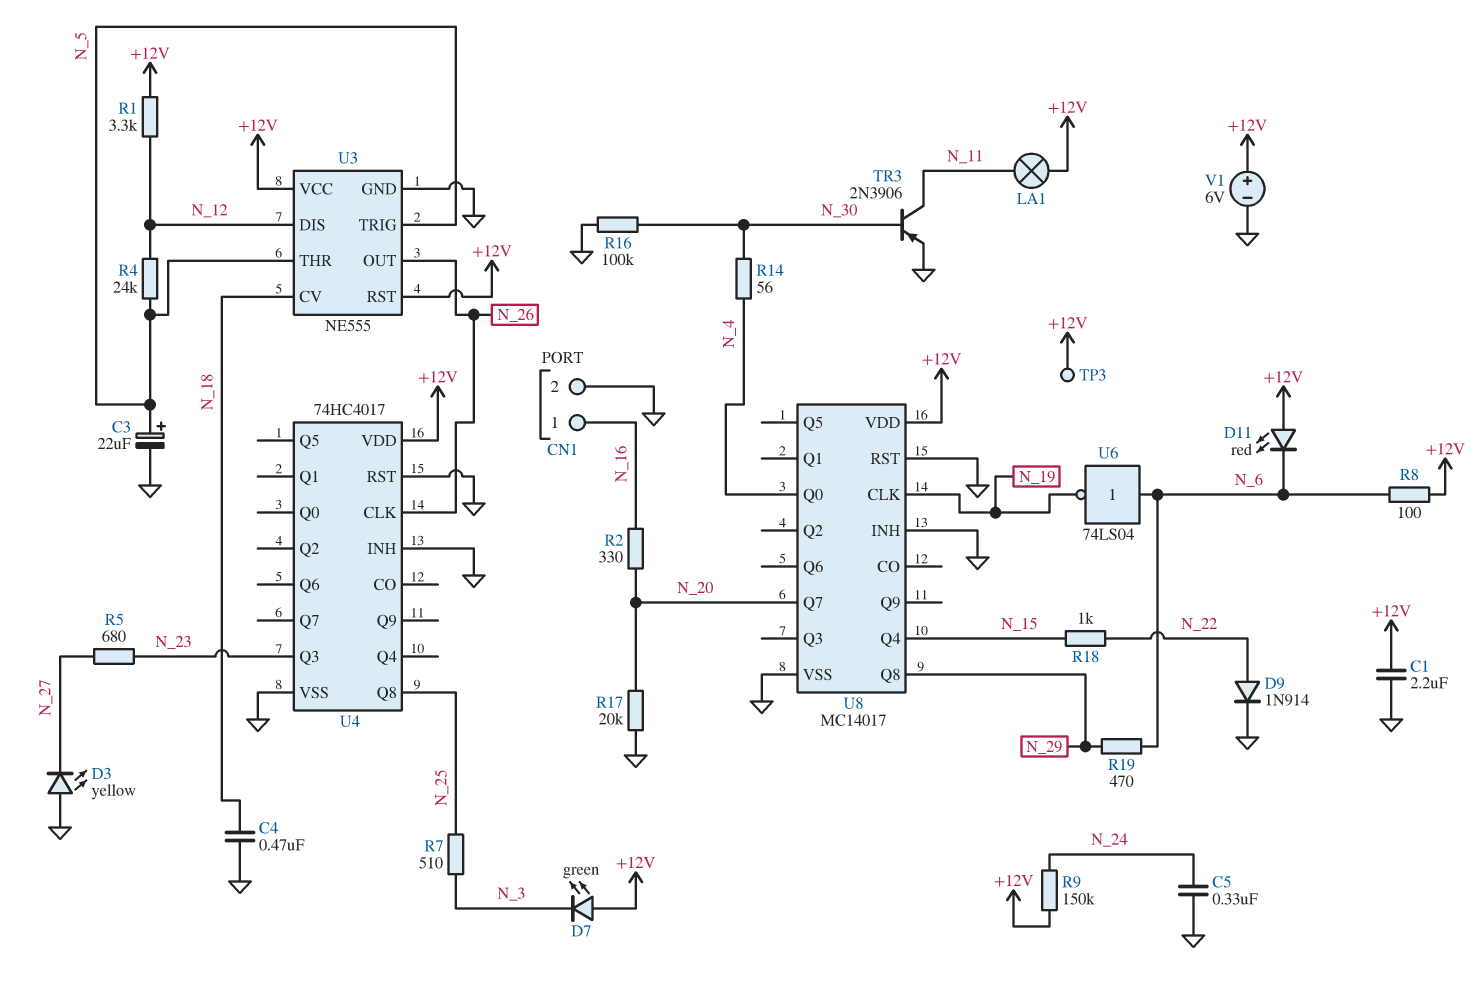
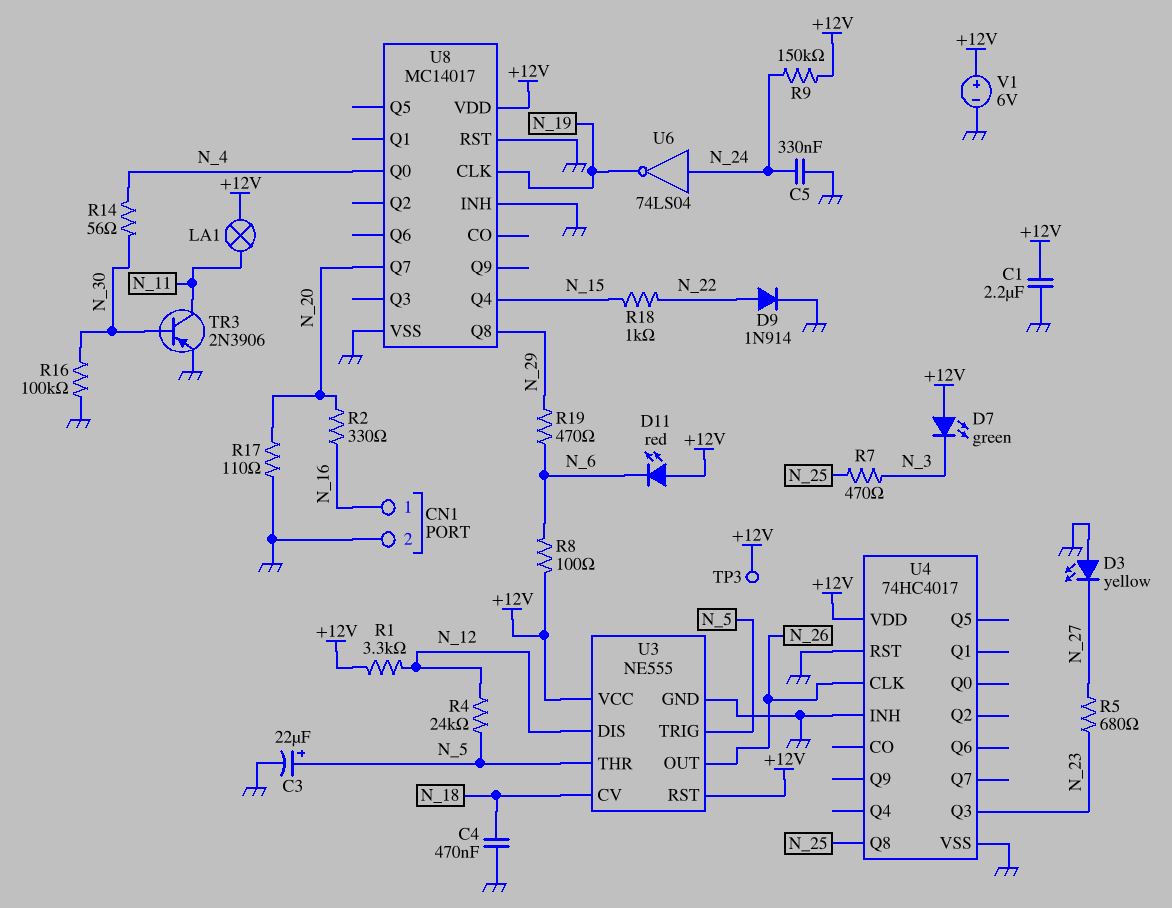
R7: 510 (N_3, N_25) -> 470 (N_3, N_25)
R17: 20k (GND, N_20) -> 110 (GND, N_20)
U6: NOT 74LS04 (in N_6, out N_19) -> NOT 74LS04 (in N_24, out N_19)

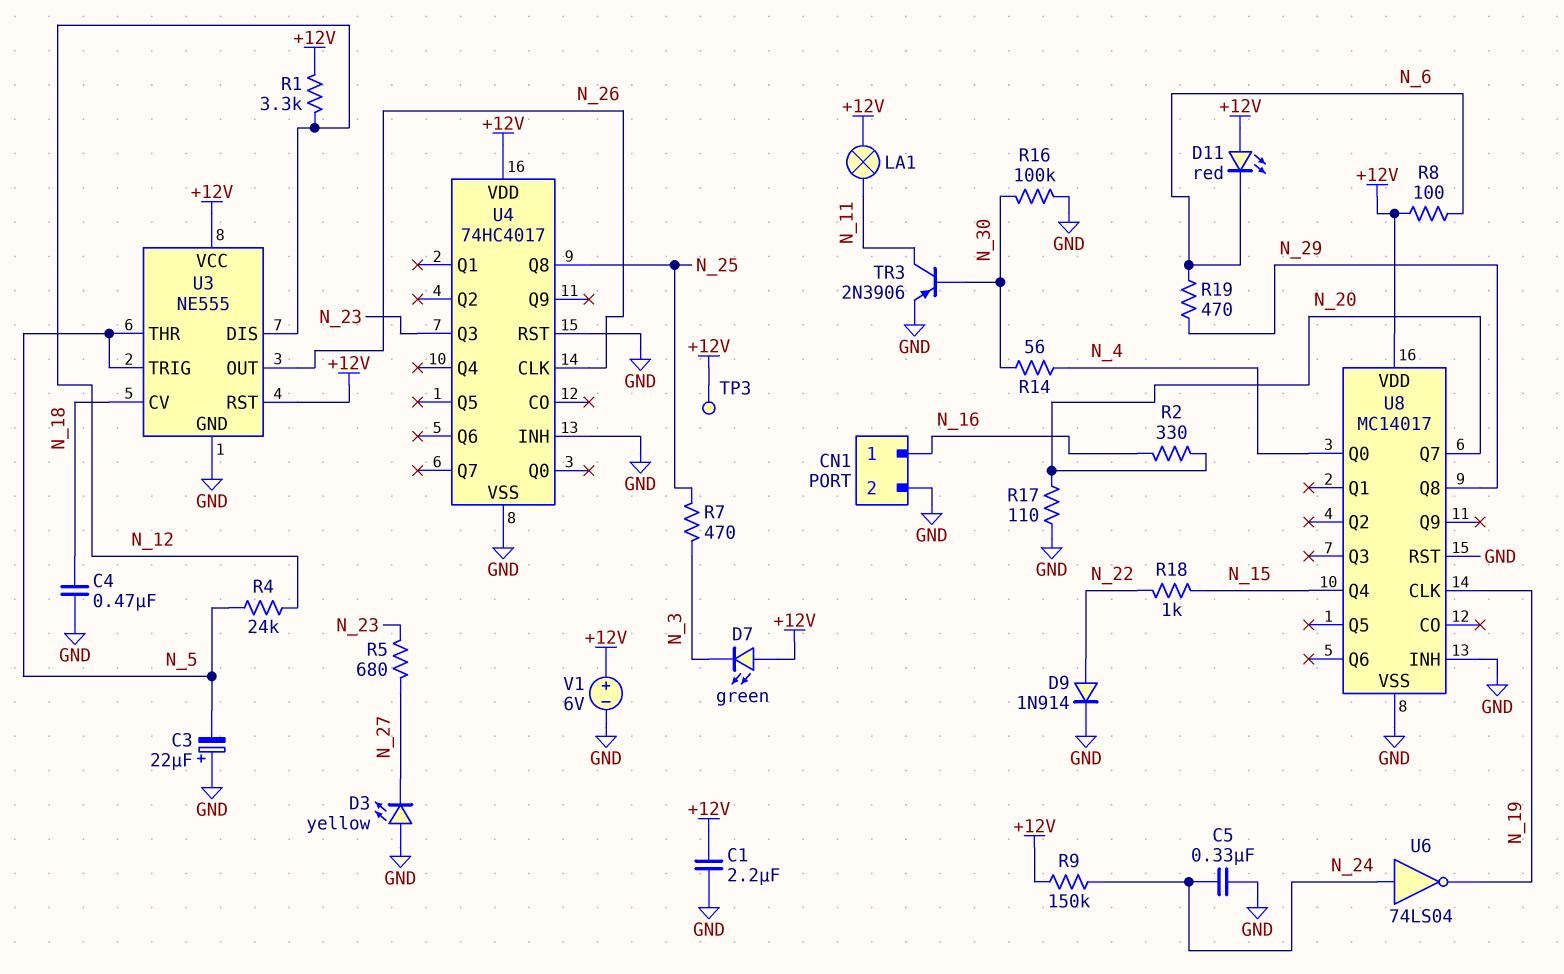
C3: 22uF (plus N_5, minus GND) -> 22uF (plus GND, minus N_5)

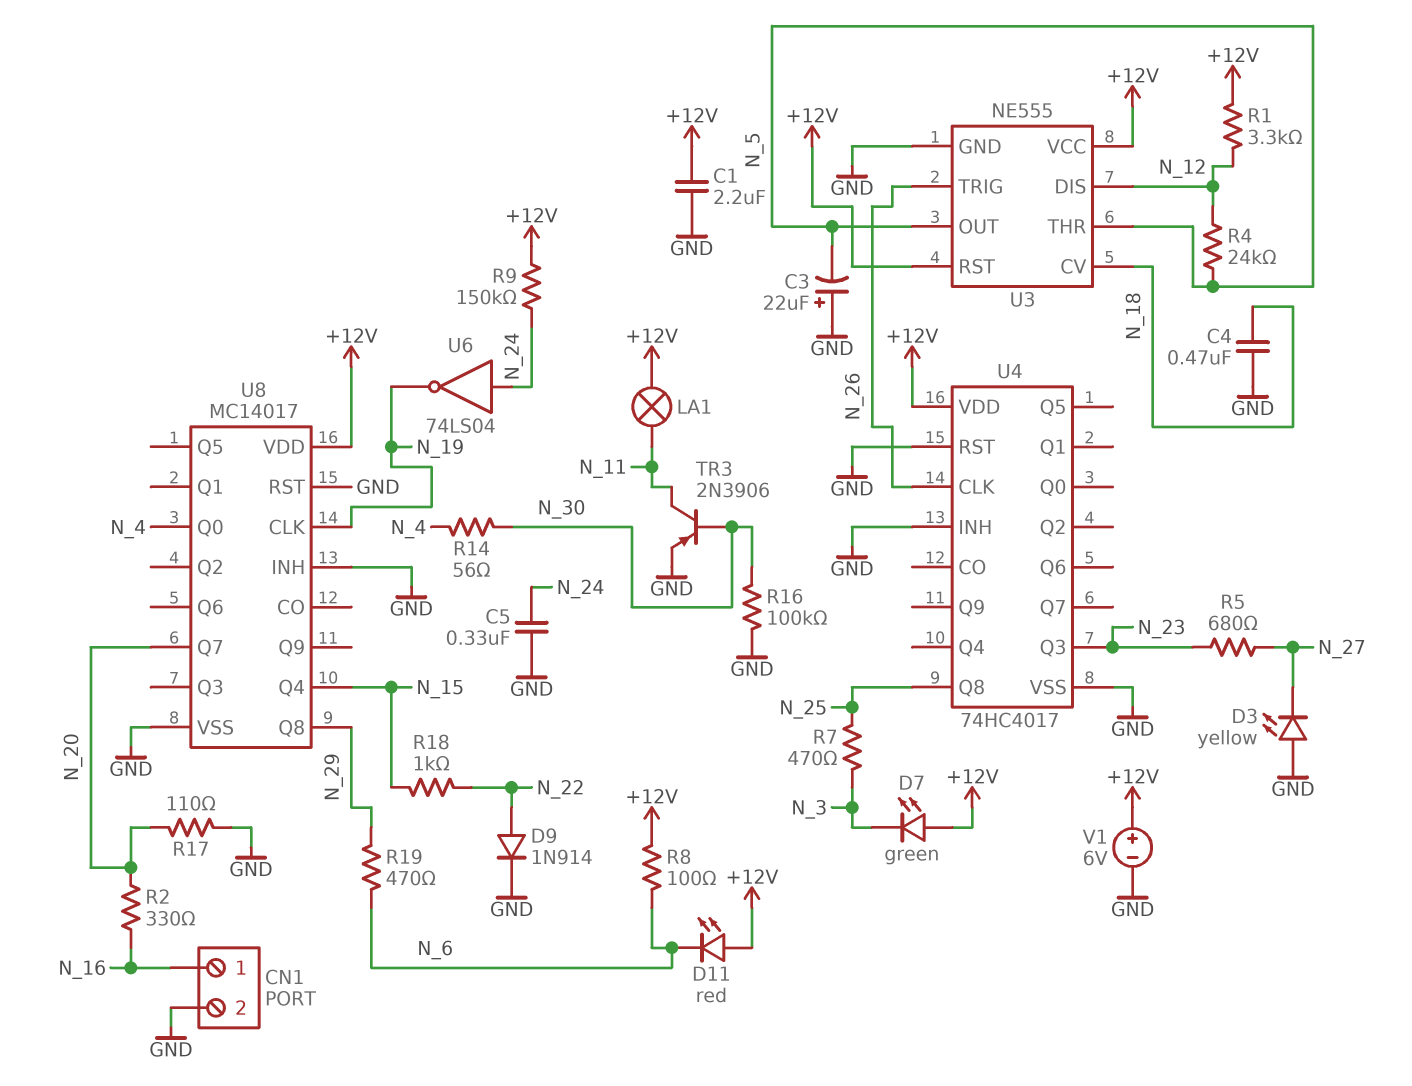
TP3: test point (+12V) -> none
U3 pin OUT: N_26 -> N_5
U3 pin TRIG: N_5 -> N_26

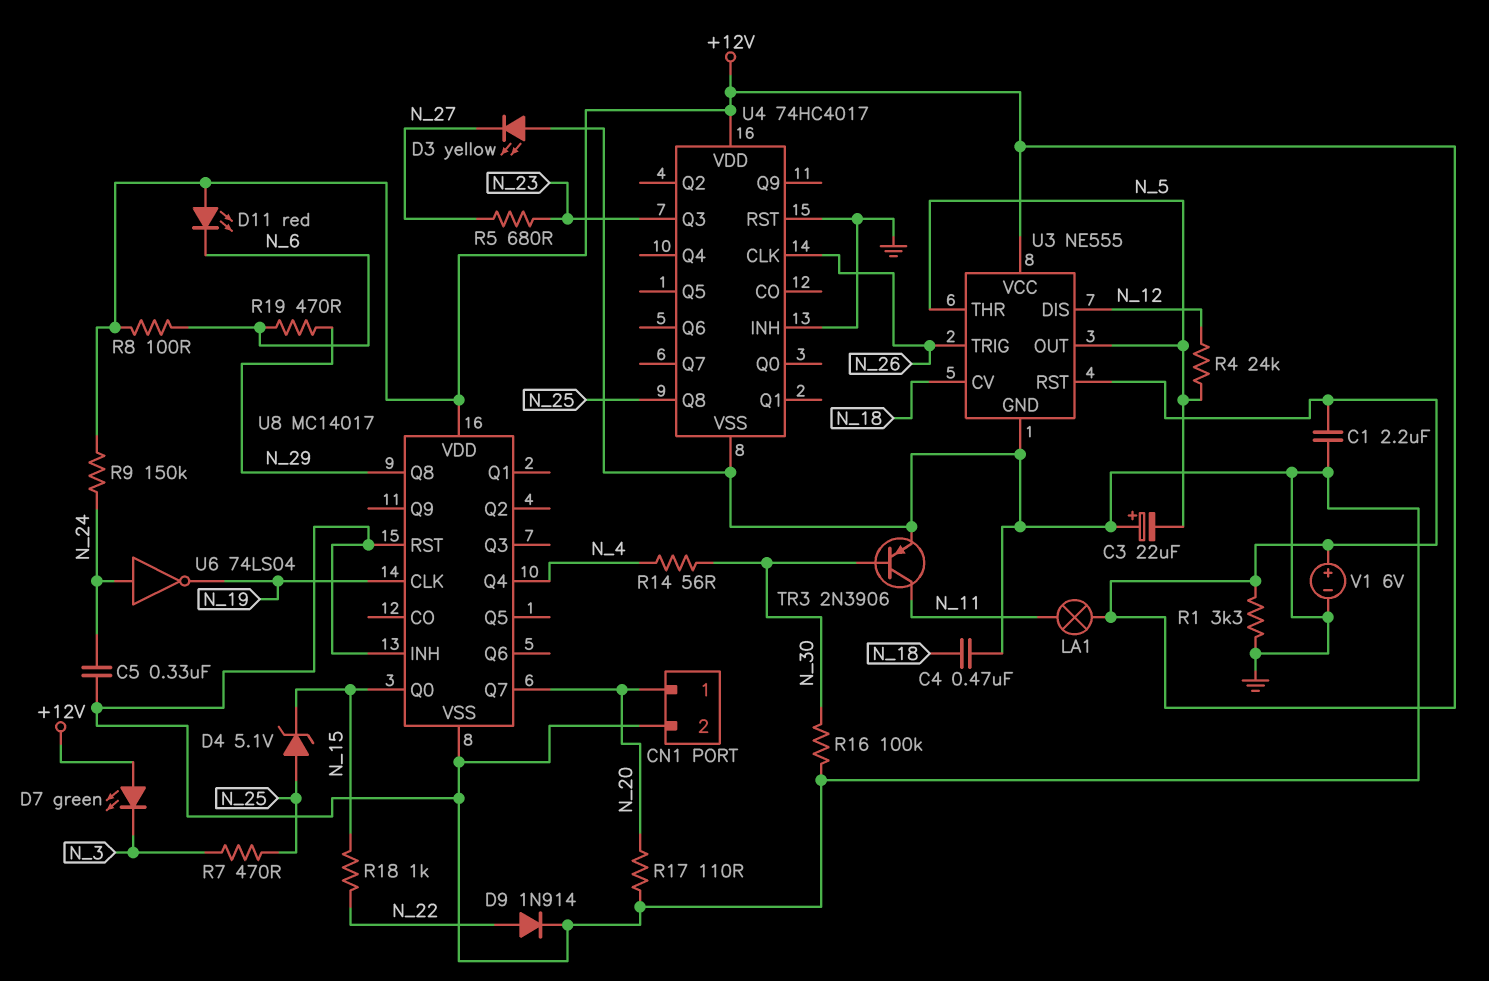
CN1 pin 1: N_16 -> N_20
D4: none -> zener 5.1V (A N_25, K N_15)
R1: 3.3k (+12V, N_12) -> 3.3k (+12V, GND)
R2: 330 (N_16, N_20) -> none
U8 pin Q0: N_4 -> N_15
U8 pin Q4: N_15 -> N_4

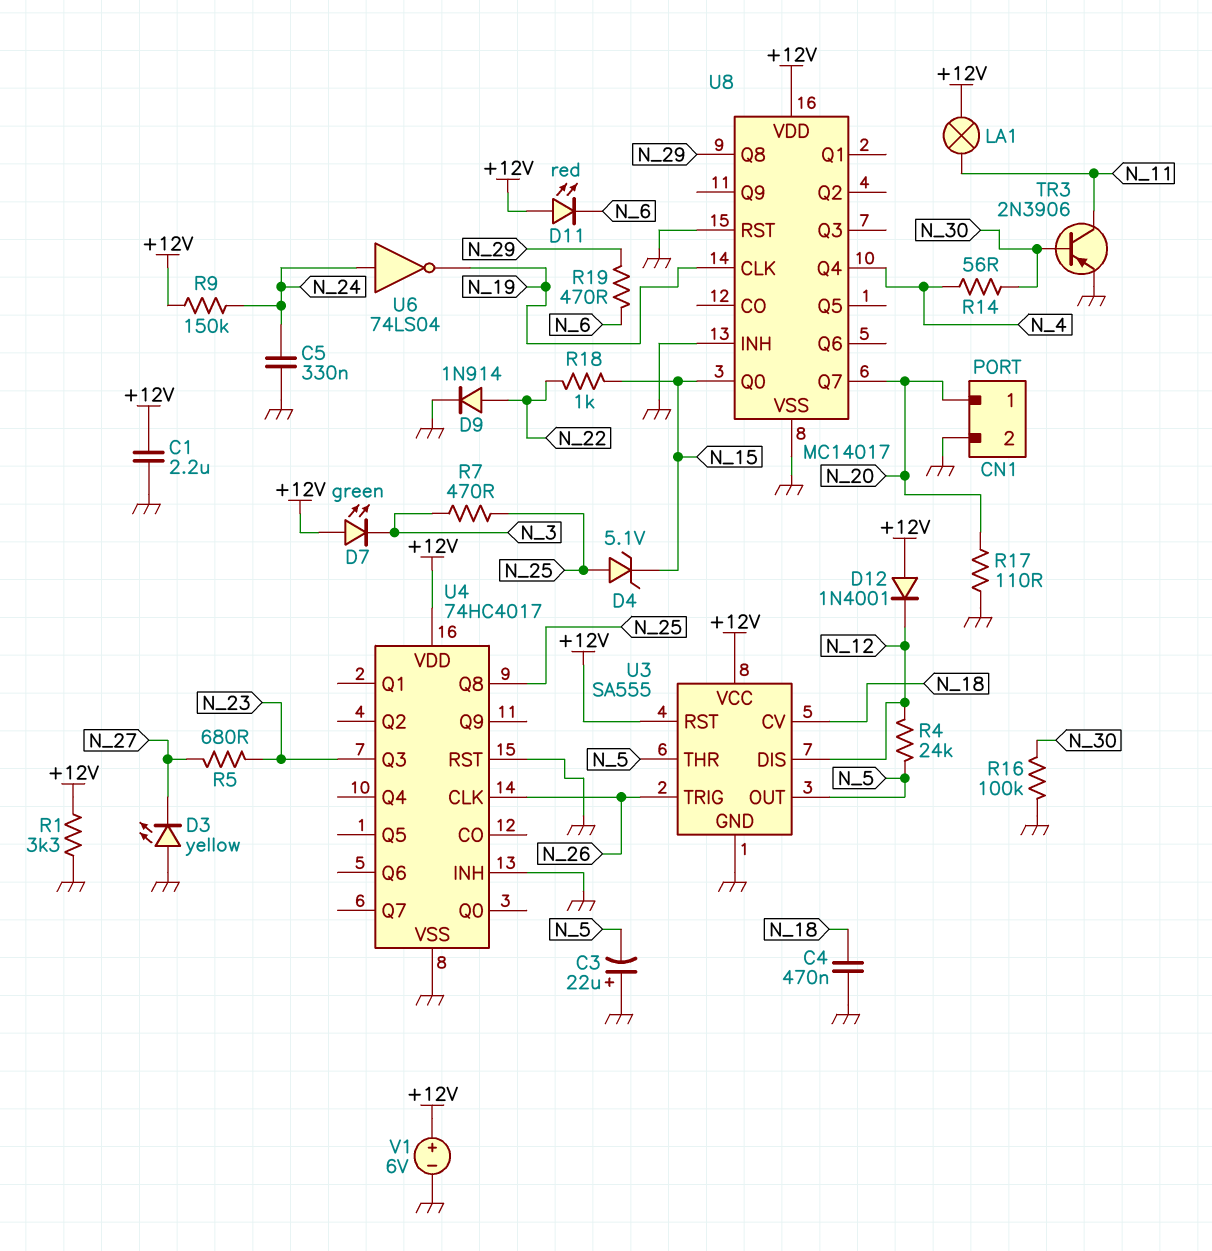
D12: none -> diode 1N4001 (A +12V, K N_12)
R8: 100 (+12V, N_6) -> none
U3: NE555 -> SA555

